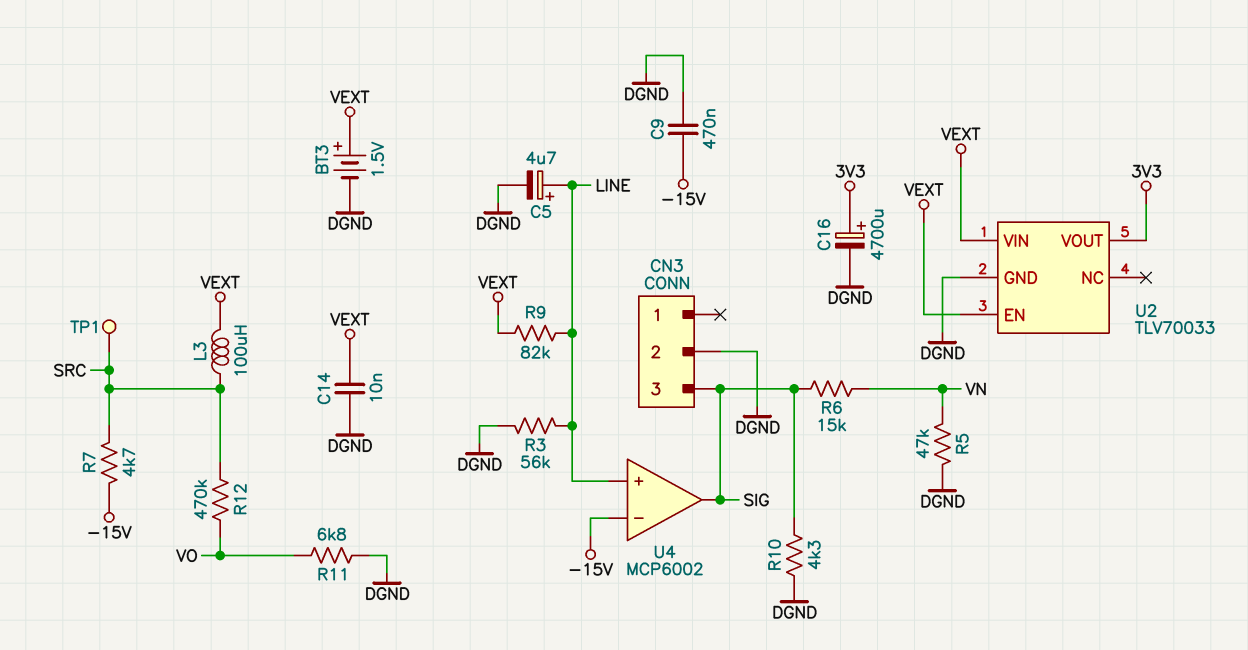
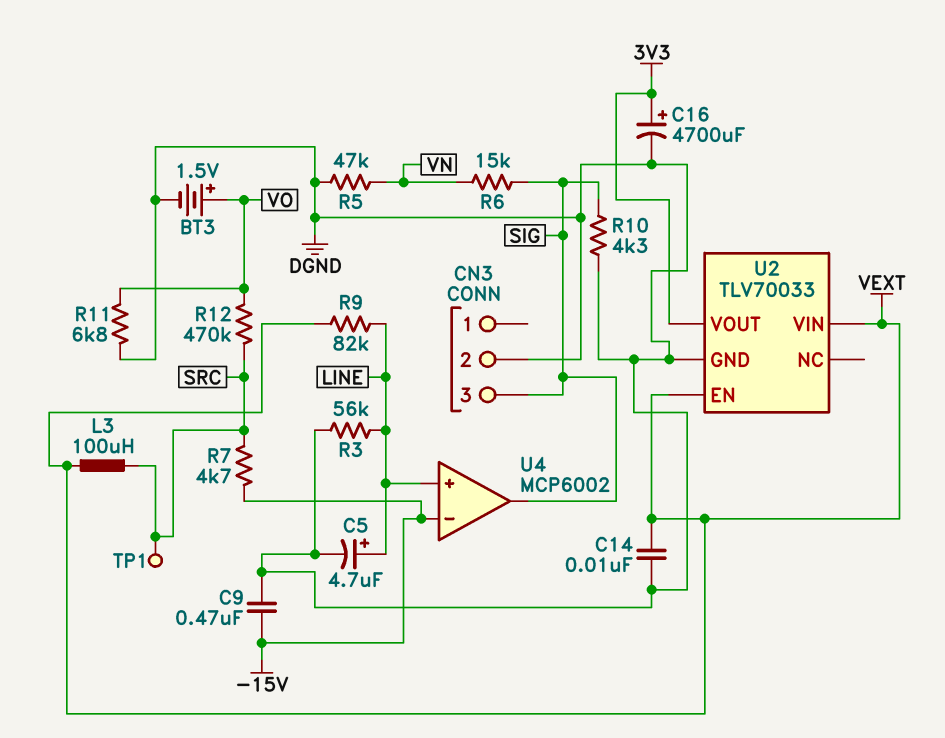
BT3: 1.5V (plus VEXT, minus DGND) -> 1.5V (plus VO, minus DGND)

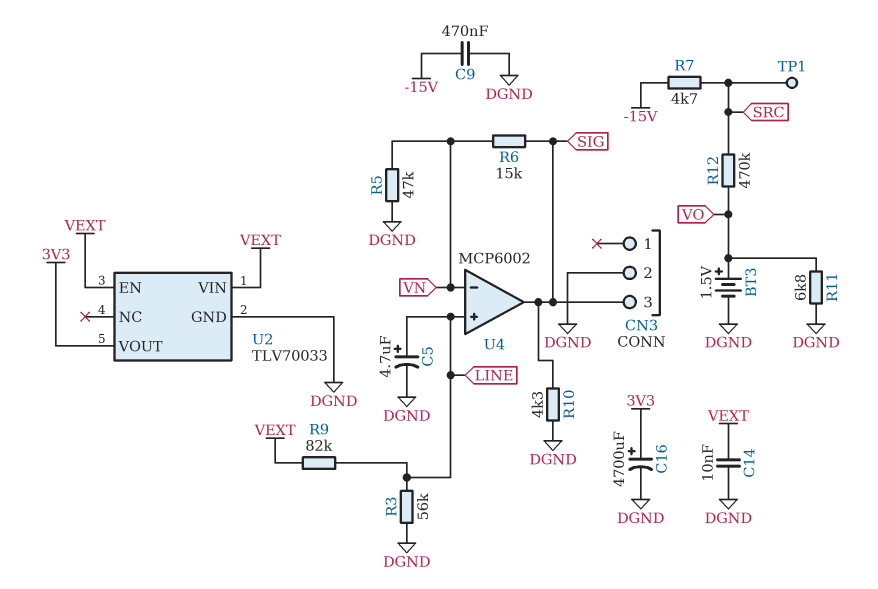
L3: 100uH (SRC, VEXT) -> none
U4 pin in-: -15V -> VN

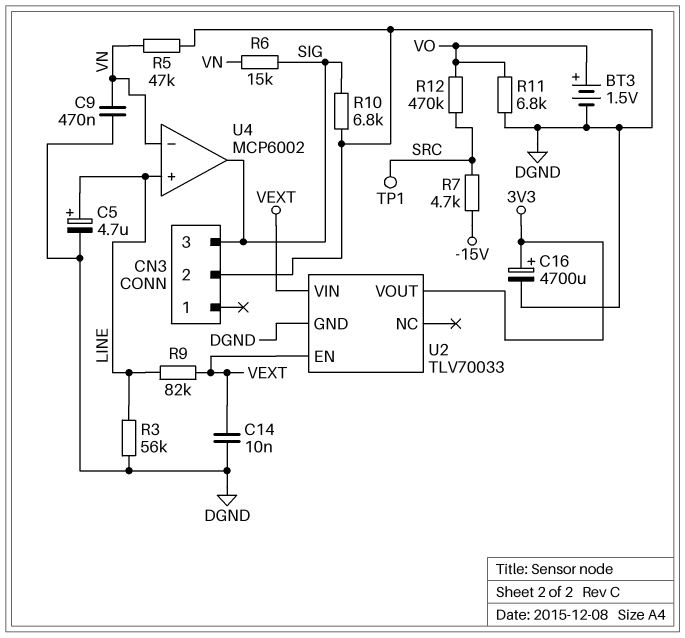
C9: 470nF (-15V, DGND) -> 470nF (DGND, VN)
R10: 4.3k (DGND, SIG) -> 6.8k (DGND, SIG)

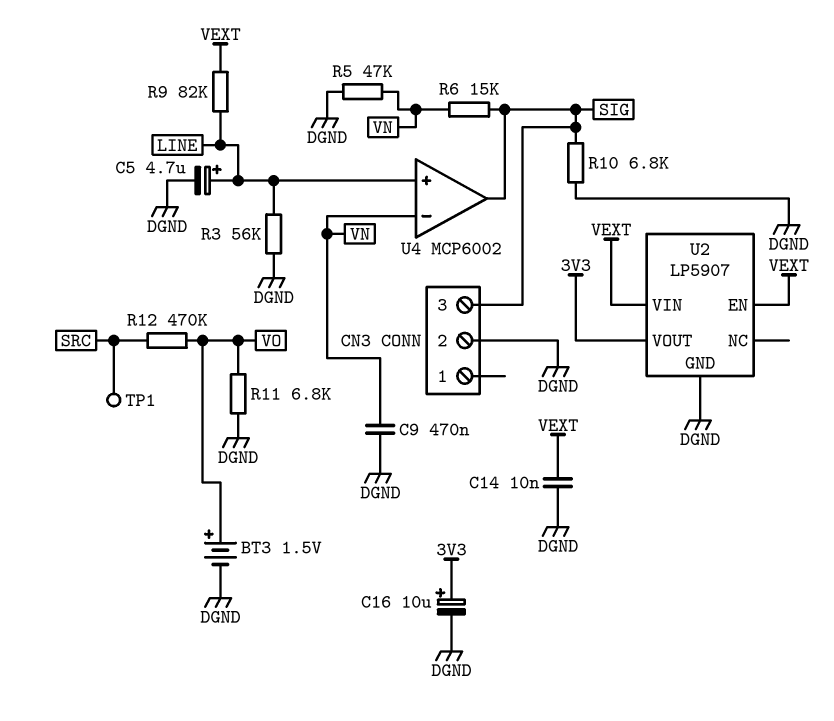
C16: 4700uF (plus 3V3, minus DGND) -> 10uF (plus 3V3, minus DGND)
R7: 4.7k (-15V, SRC) -> none
U2: TLV70033 -> LP5907

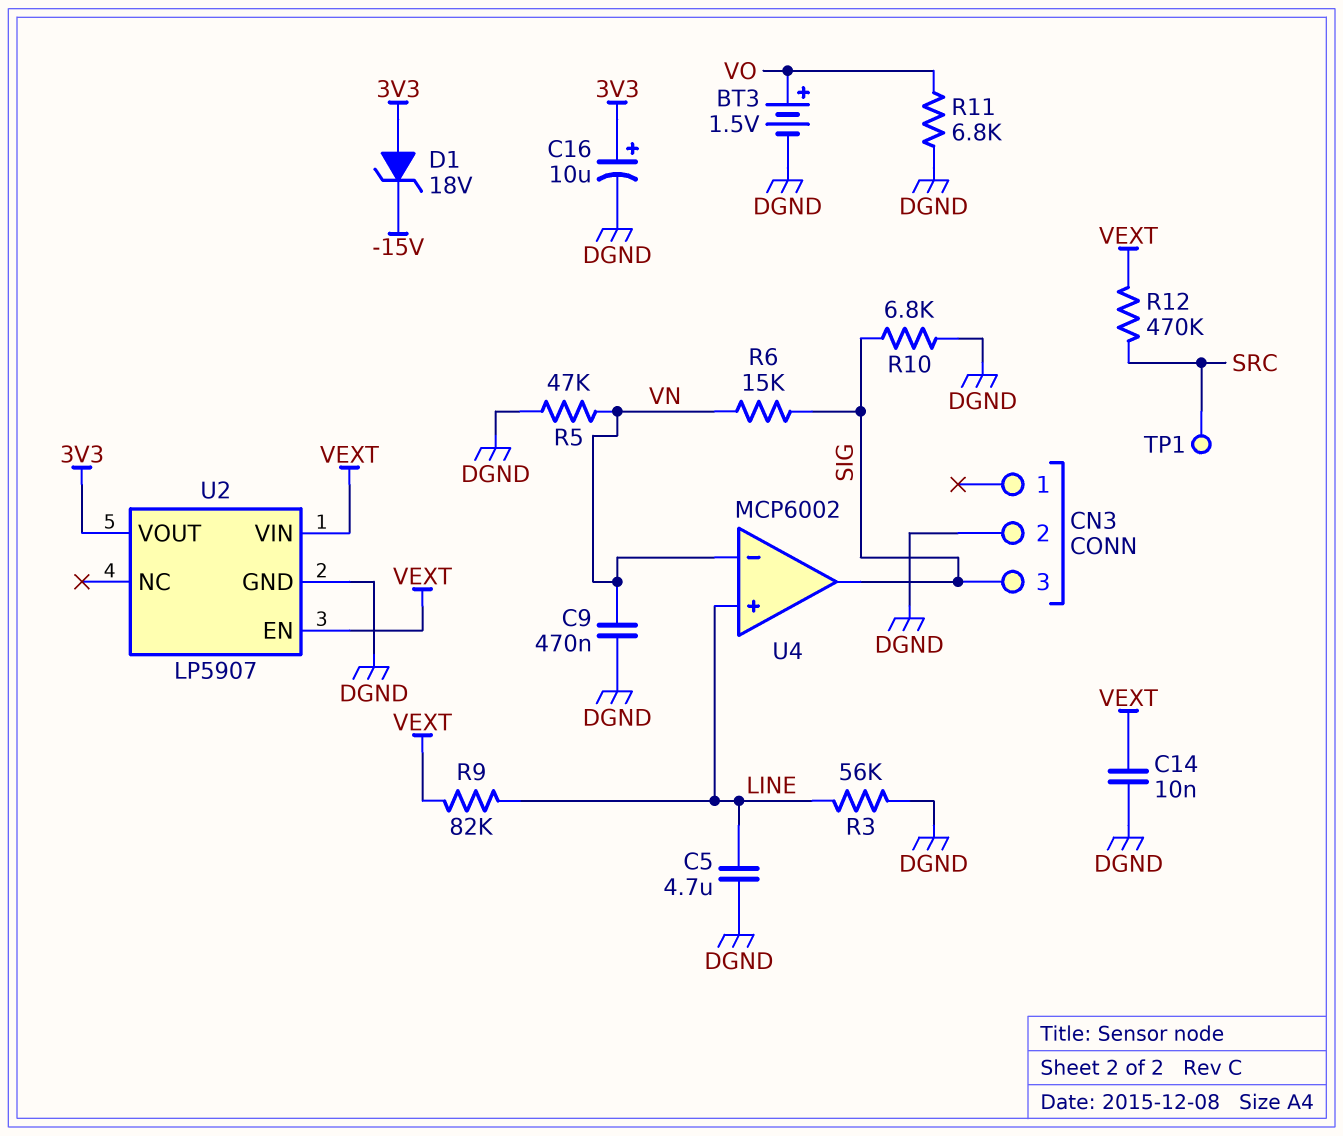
C5: 4.7uF (plus LINE, minus DGND) -> 4.7uF (DGND, LINE)
D1: none -> zener 18V (A 3V3, K -15V)
R12: 470k (SRC, VO) -> 470k (SRC, VEXT)

